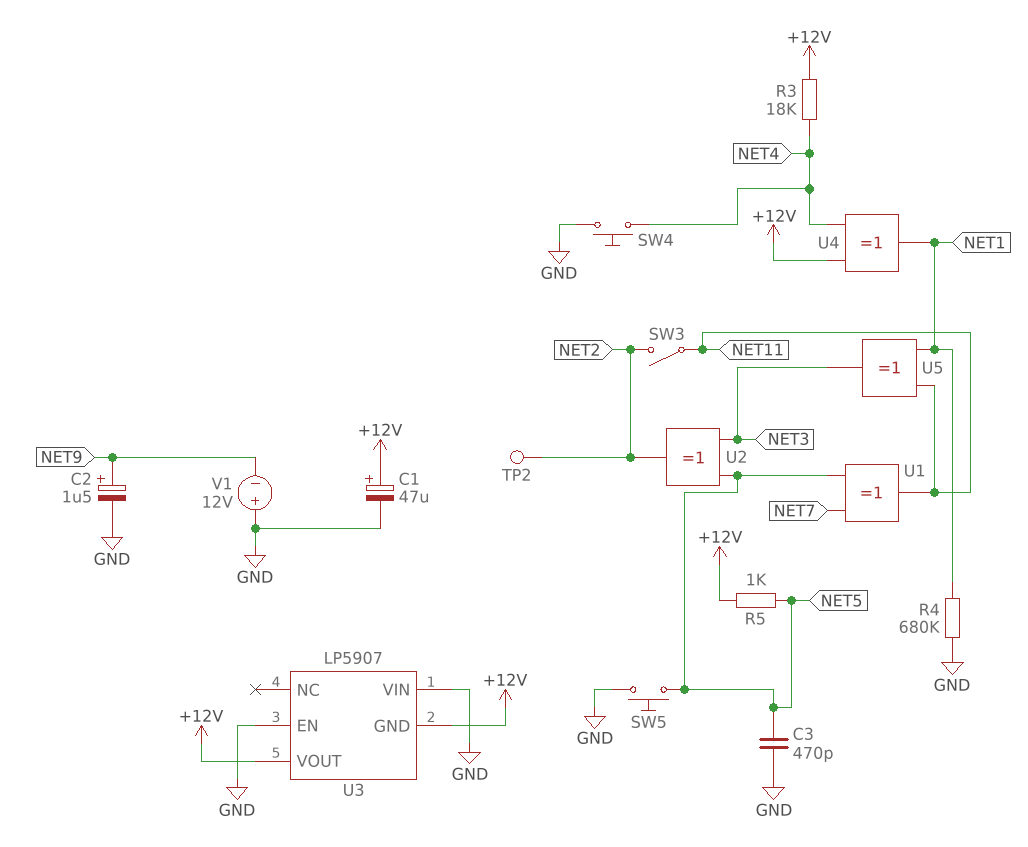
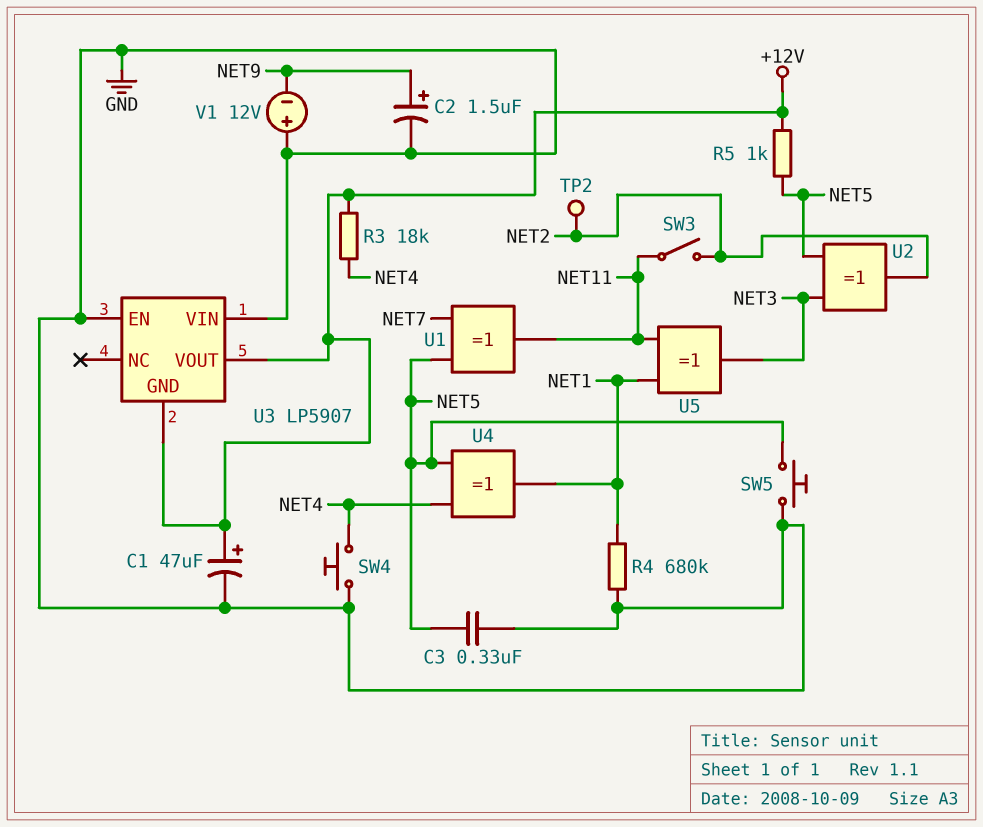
C3: 470pF (GND, NET5) -> 330nF (GND, NET5)
U4: XOR (in +12V, in NET4, out NET1) -> XOR (in NET4, in NET5, out NET1)

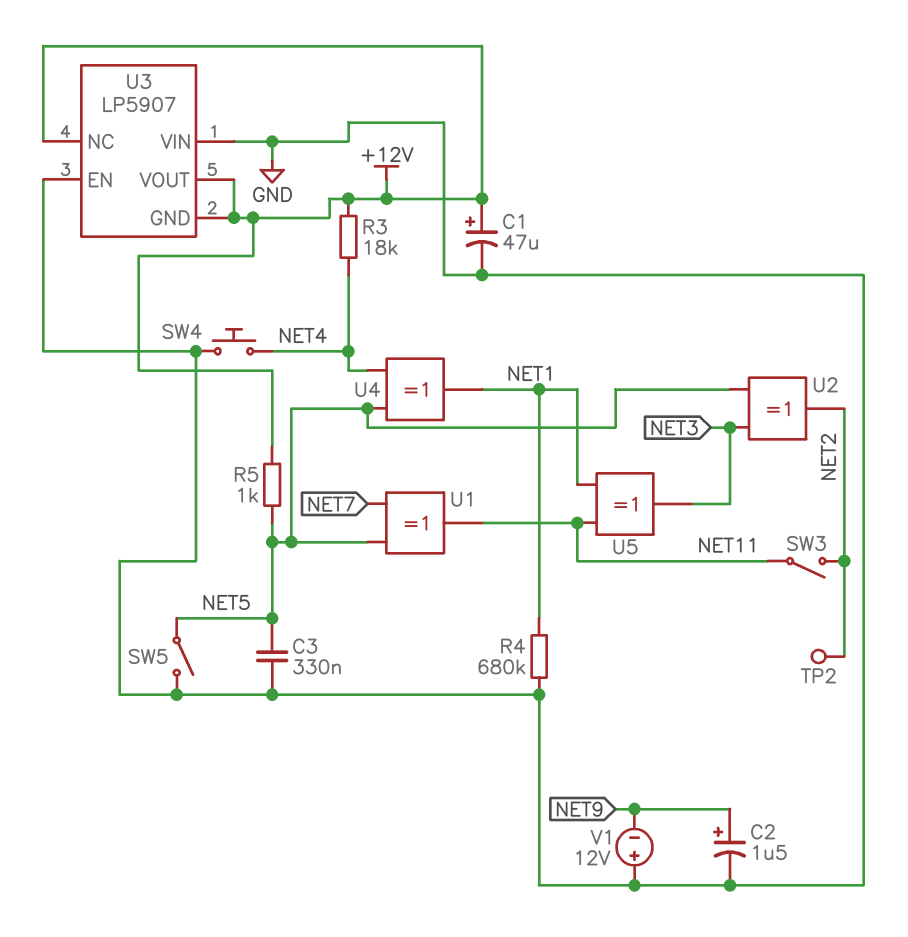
SW5: button (GND, NET5) -> switch (GND, NET5)
U3 pin NC: none -> +12V

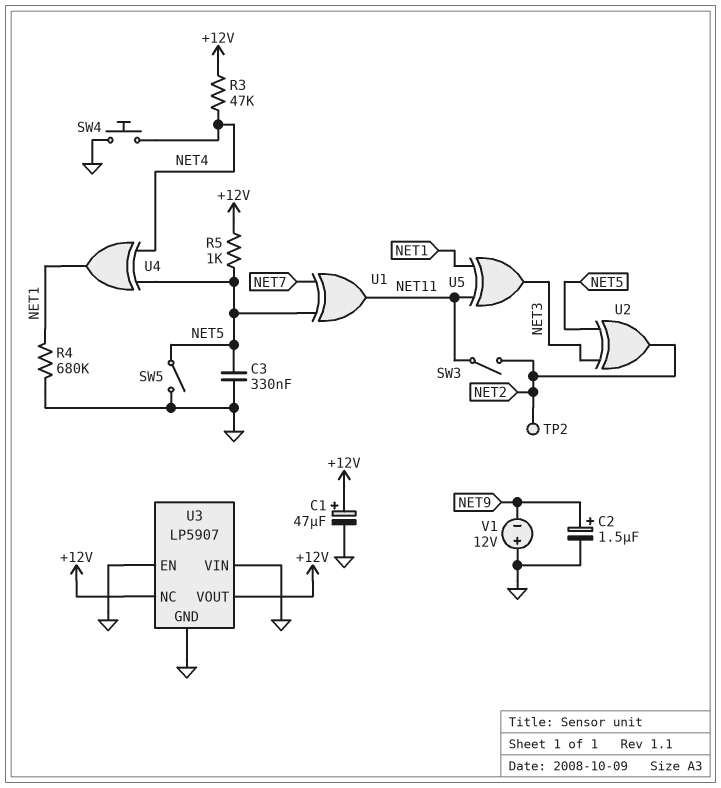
R3: 18k (+12V, NET4) -> 47k (+12V, NET4)
U3 pin GND: +12V -> GND

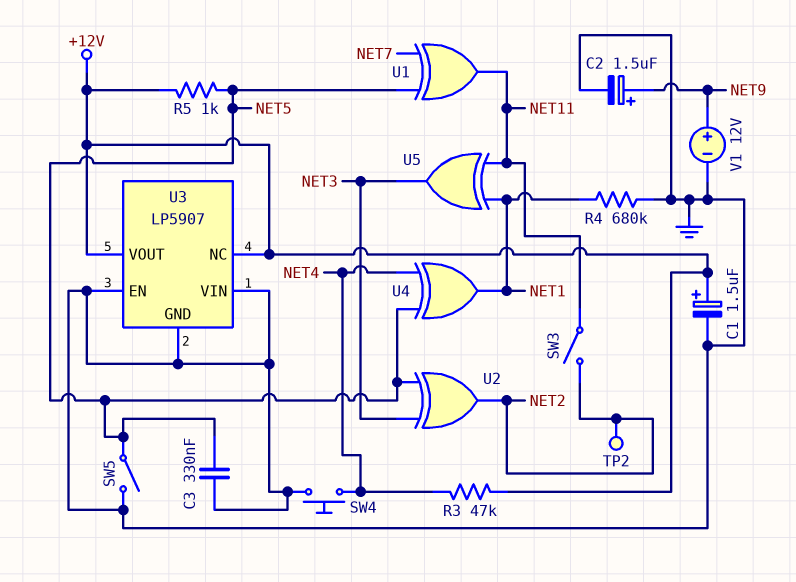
C1: 47uF (plus +12V, minus GND) -> 1.5uF (plus +12V, minus GND)
V1: 12V (plus GND, minus NET9) -> 12V (plus NET9, minus GND)

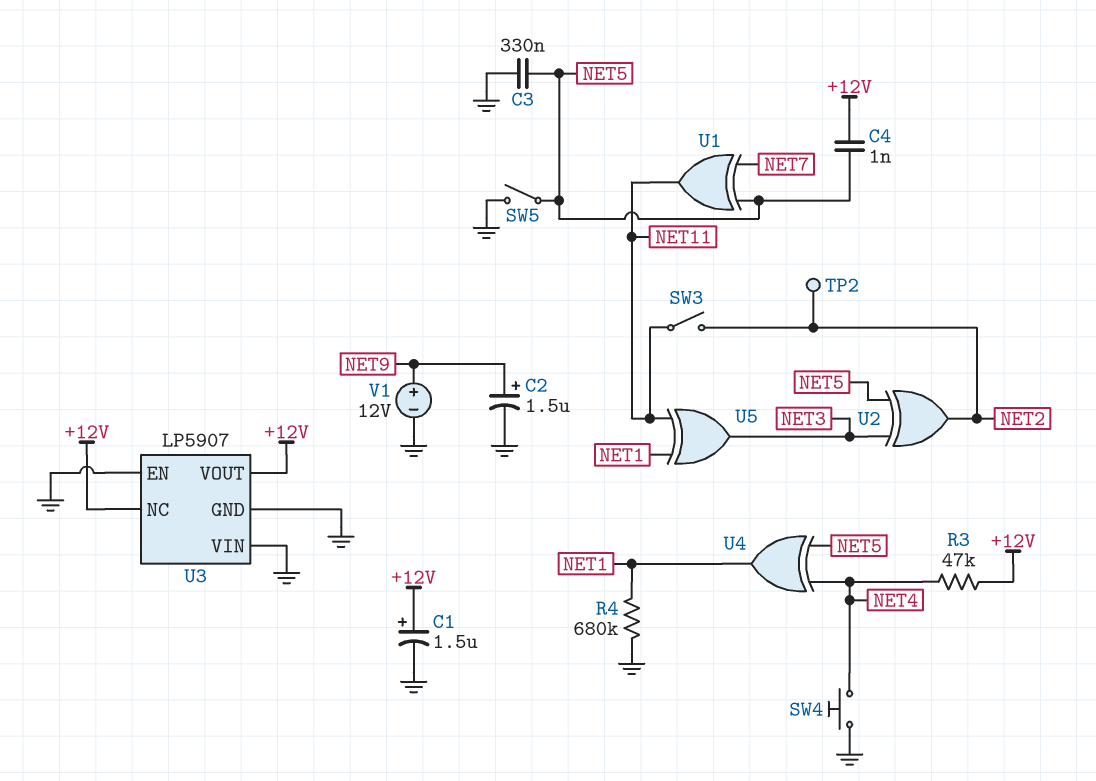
C4: none -> 1nF (+12V, NET5)
R5: 1k (+12V, NET5) -> none

